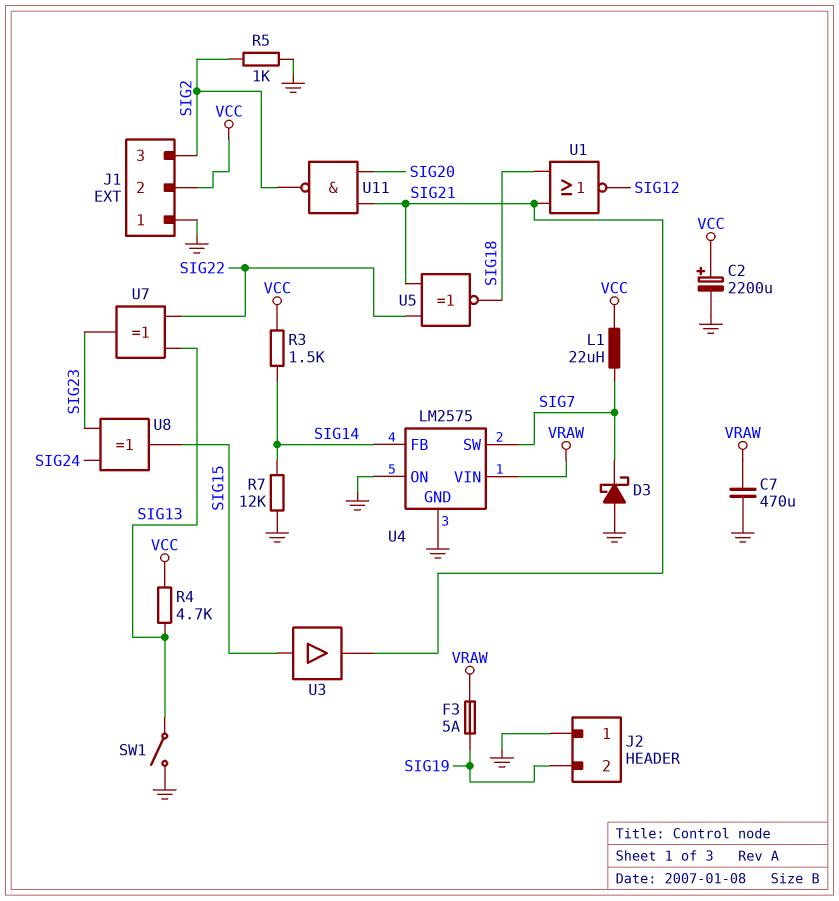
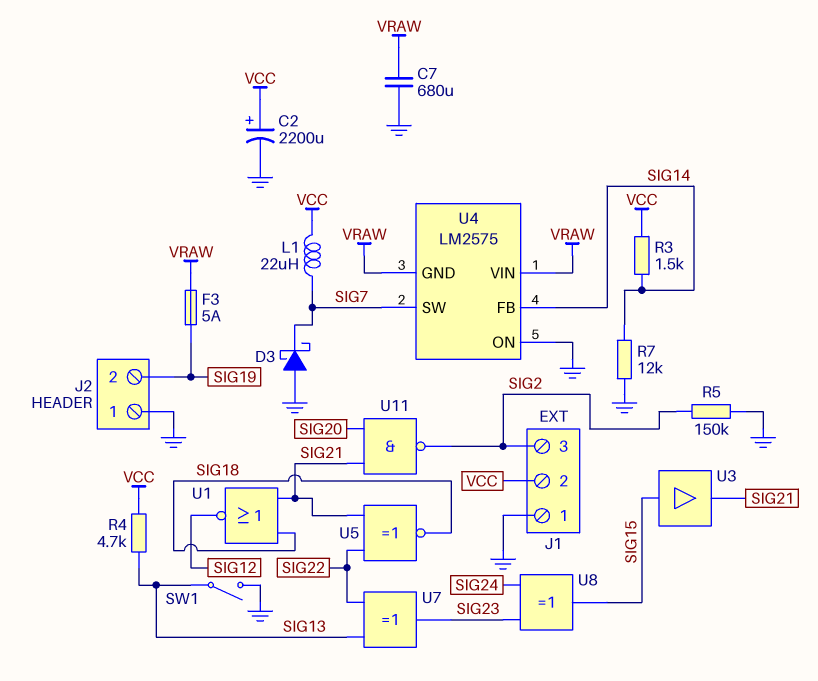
C7: 470uF (GND, VRAW) -> 680uF (GND, VRAW)
R5: 1k (GND, SIG2) -> 150k (GND, SIG2)
U4 pin GND: GND -> VRAW

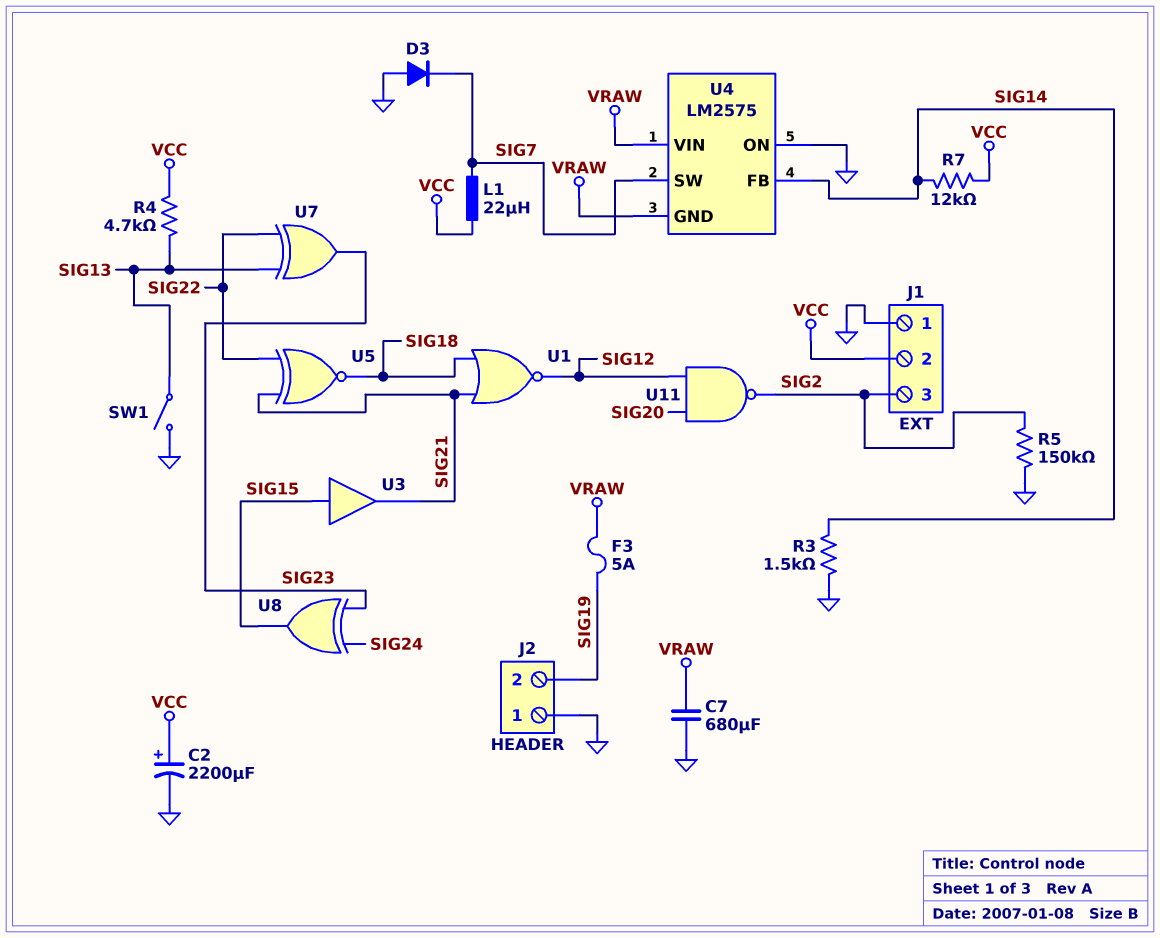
D3: schottky (A GND, K SIG7) -> diode (A GND, K SIG7)
R3: 1.5k (SIG14, VCC) -> 1.5k (GND, SIG14)
R7: 12k (GND, SIG14) -> 12k (SIG14, VCC)
U11: NAND (in SIG20, in SIG21, out SIG2) -> NAND (in SIG12, in SIG20, out SIG2)

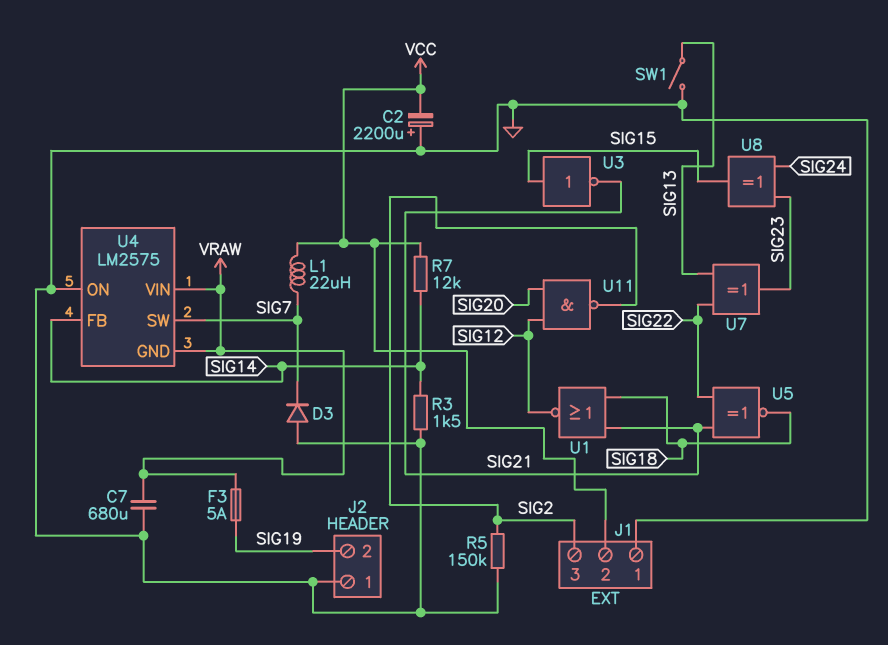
C2: 2200uF (plus VCC, minus GND) -> 2200uF (plus GND, minus VCC)
R4: 4.7k (SIG13, VCC) -> none
U3: buffer (in SIG15, out SIG21) -> NOT (in SIG15, out SIG21)

